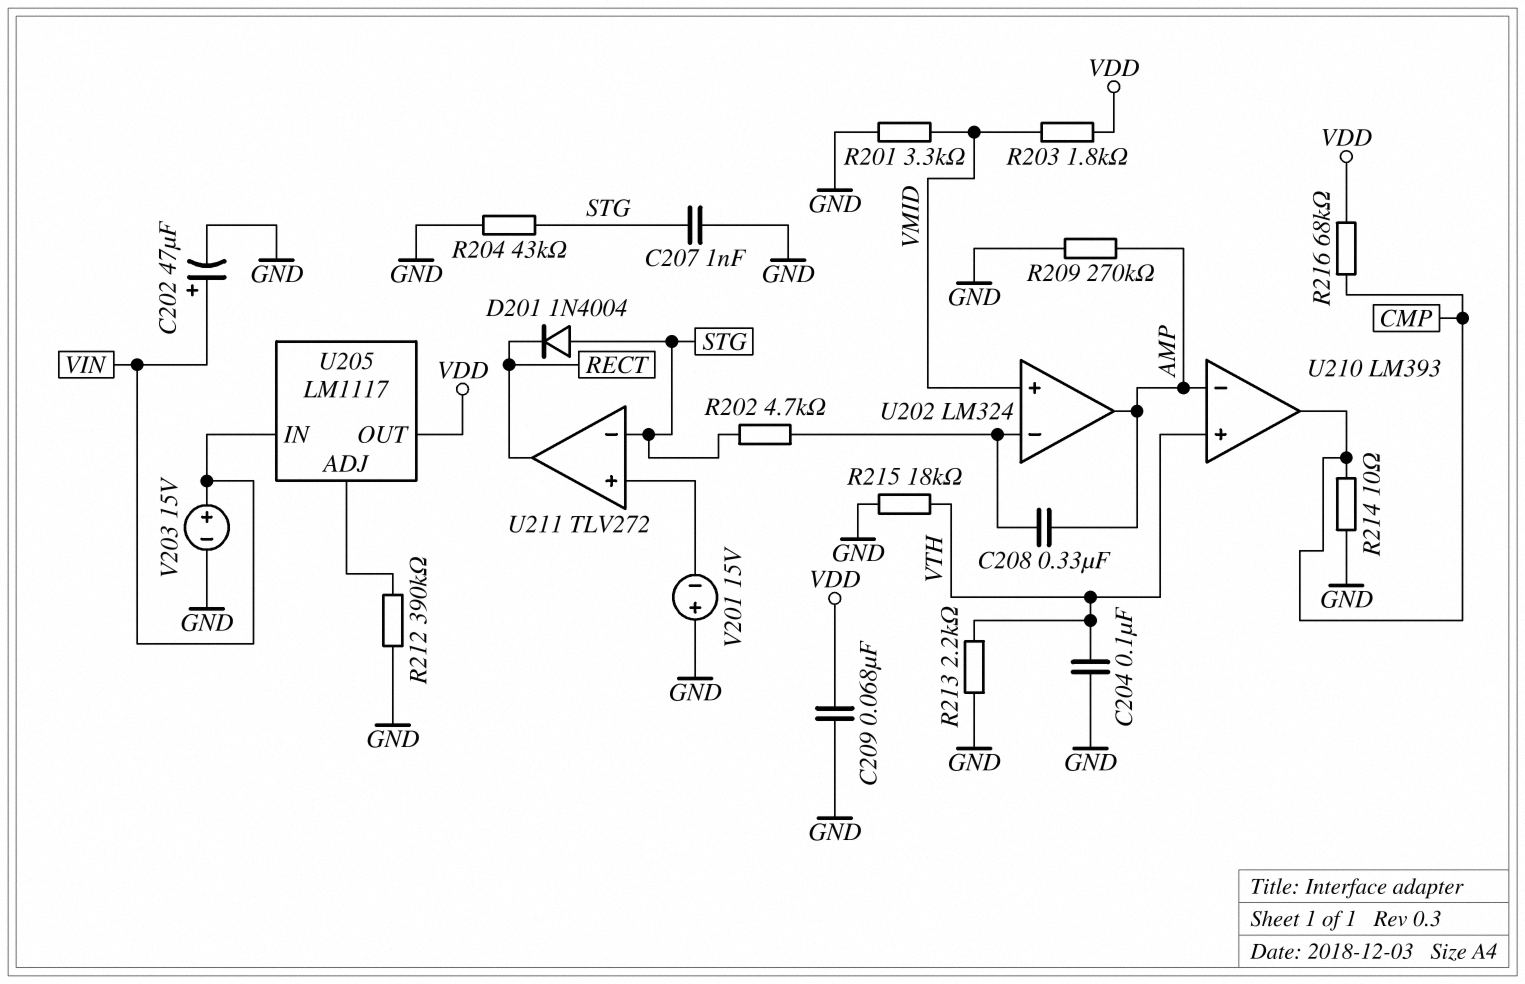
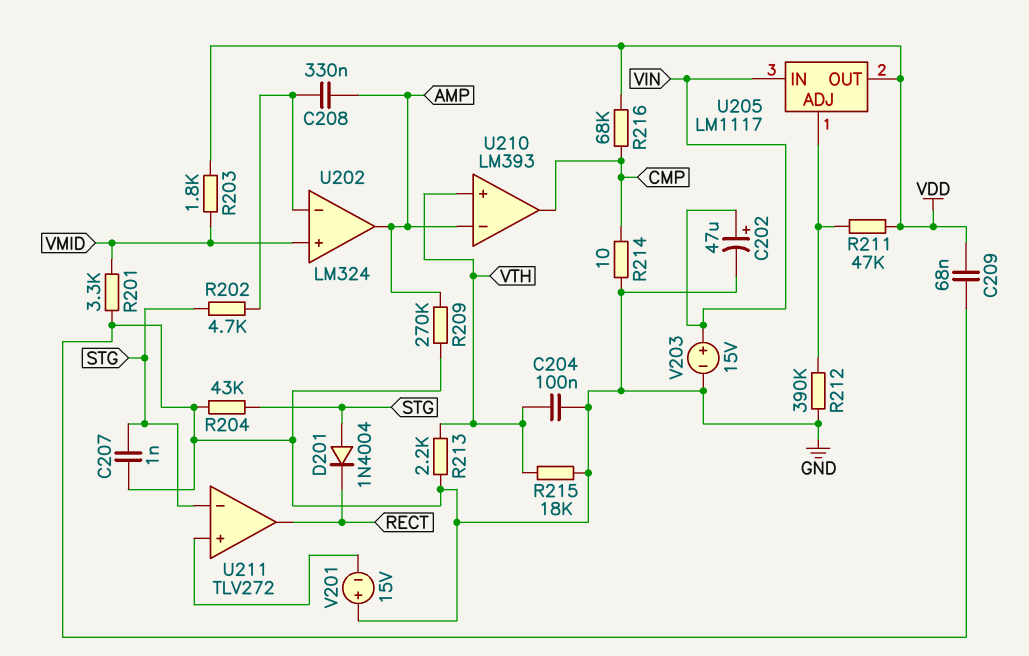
R211: none -> 47k (U205/ADJ, VDD)

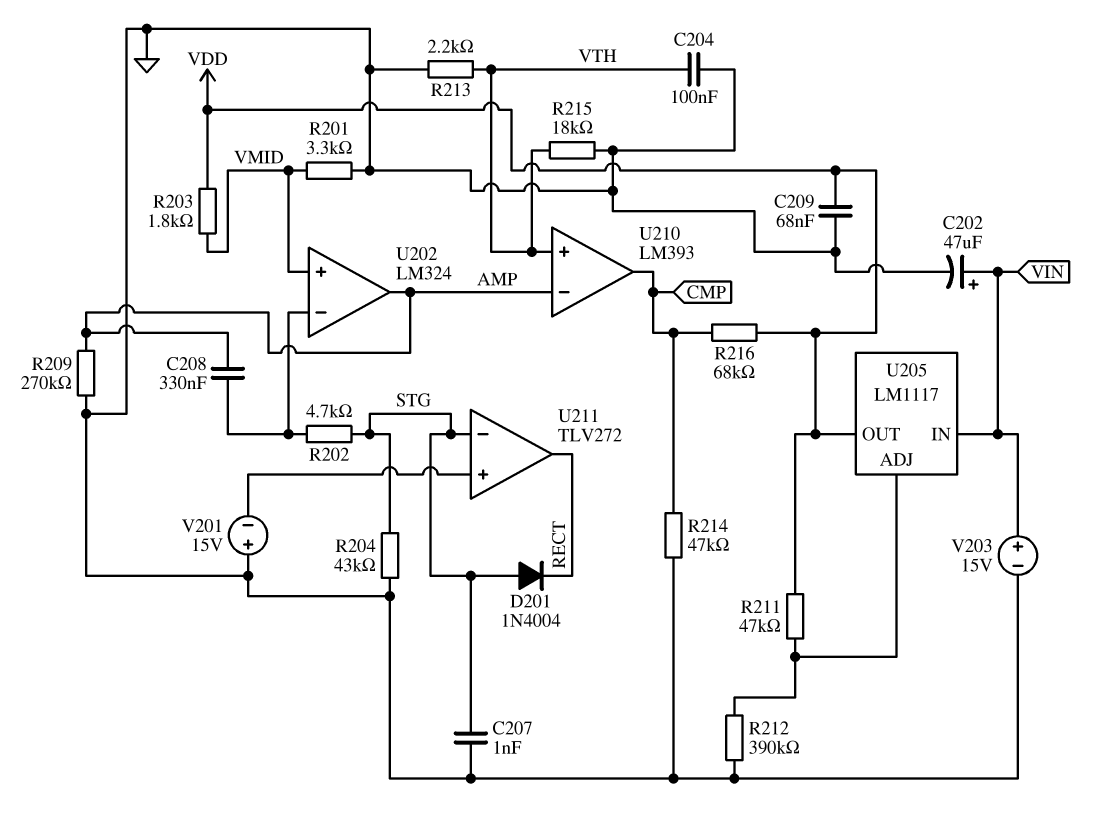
R214: 10 (CMP, GND) -> 47k (CMP, GND)

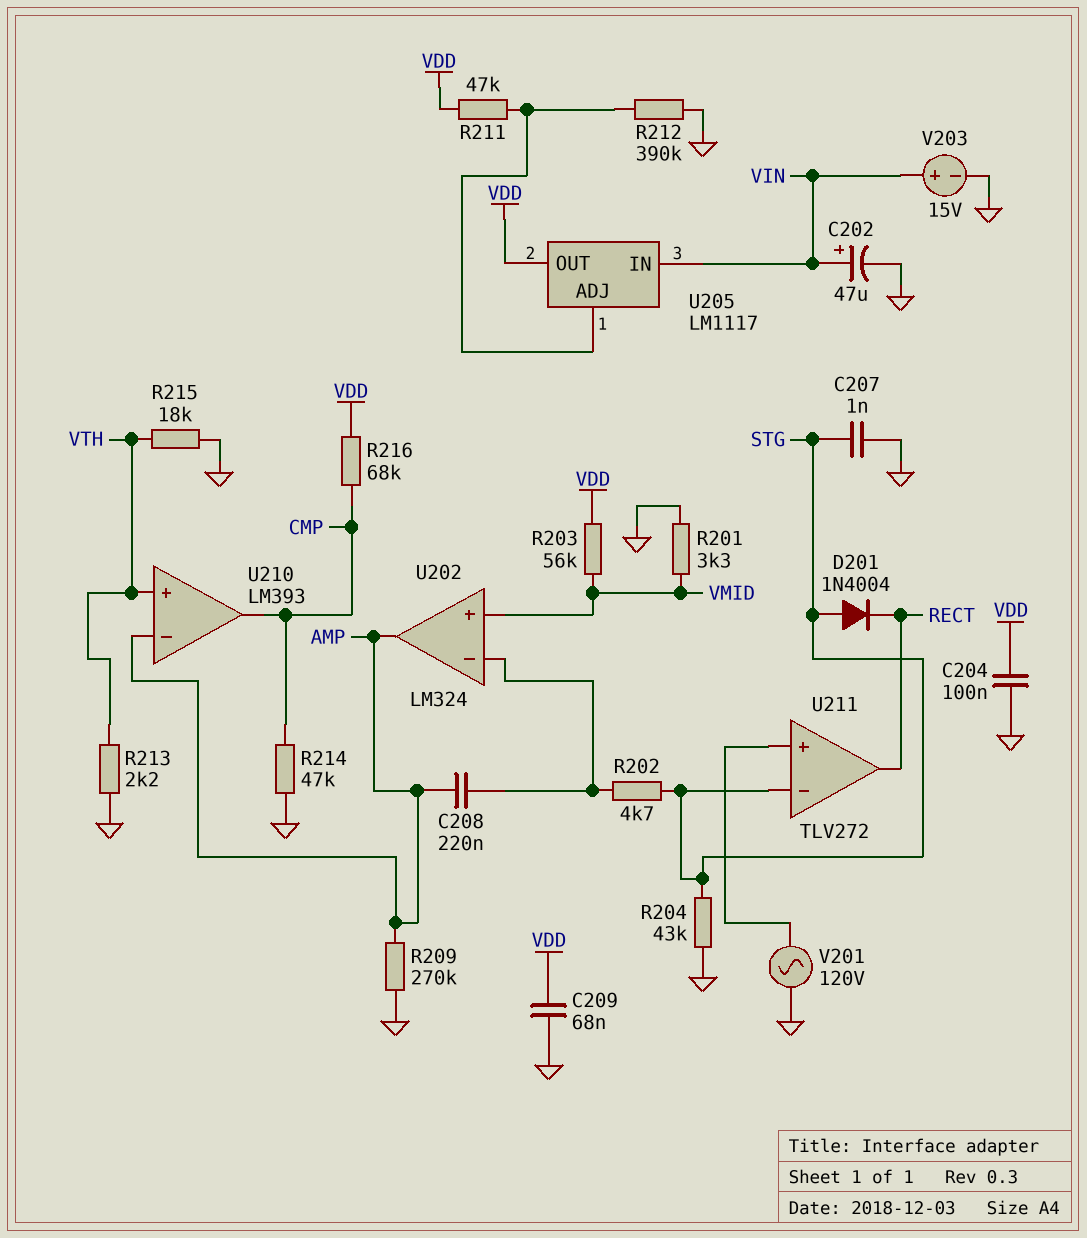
C204: 100nF (GND, VTH) -> 100nF (GND, VDD)
C208: 330nF (AMP, U202/in-) -> 220nF (AMP, U202/in-)
R203: 1.8k (VDD, VMID) -> 56k (VDD, VMID)
V201: 15V (plus GND, minus U211/in+) -> AC 120V (GND, U211/in+)

